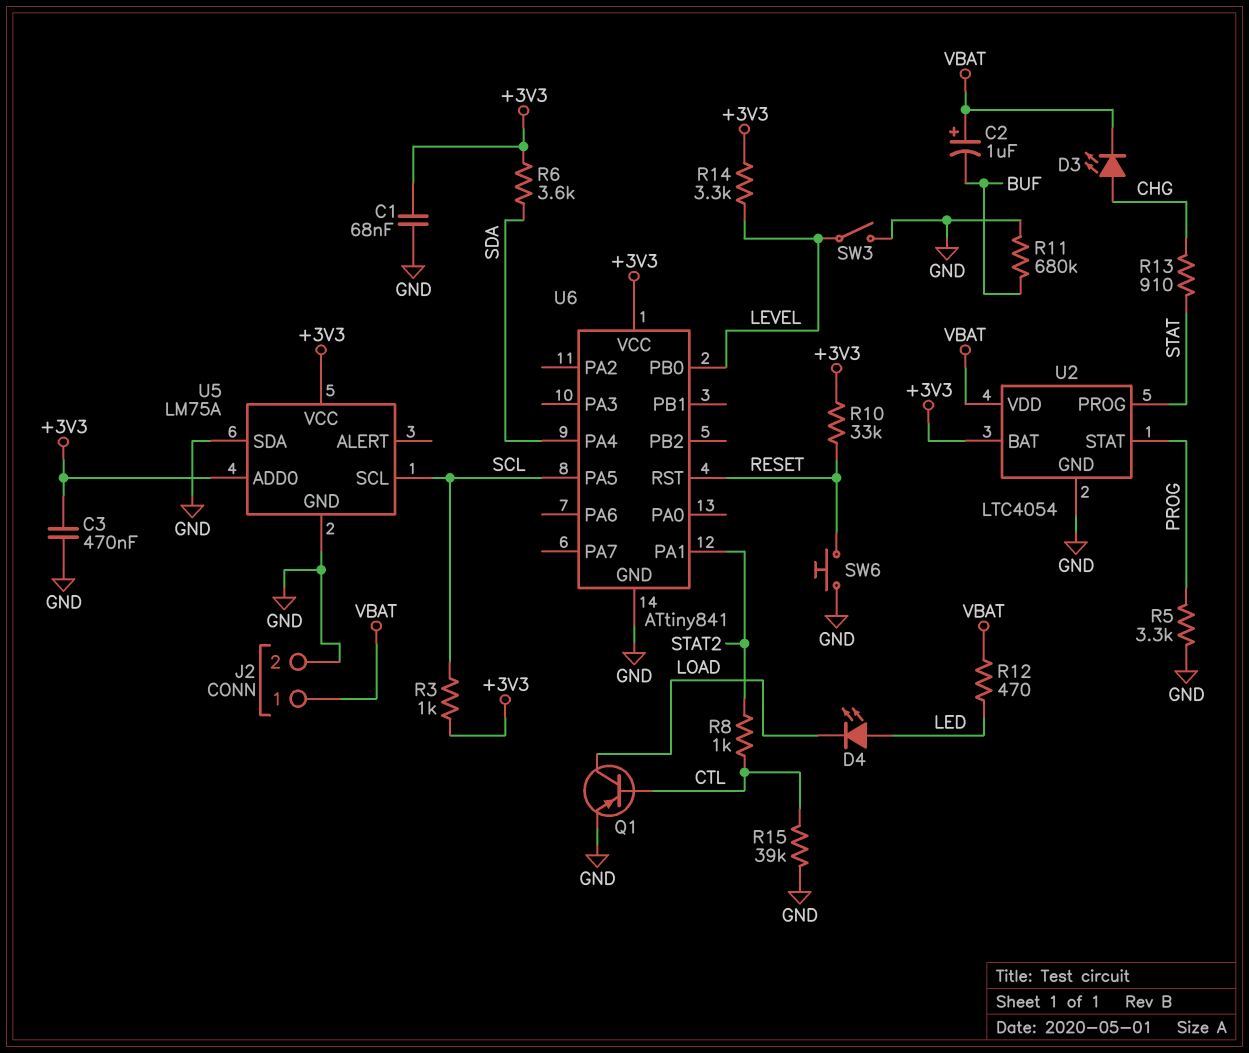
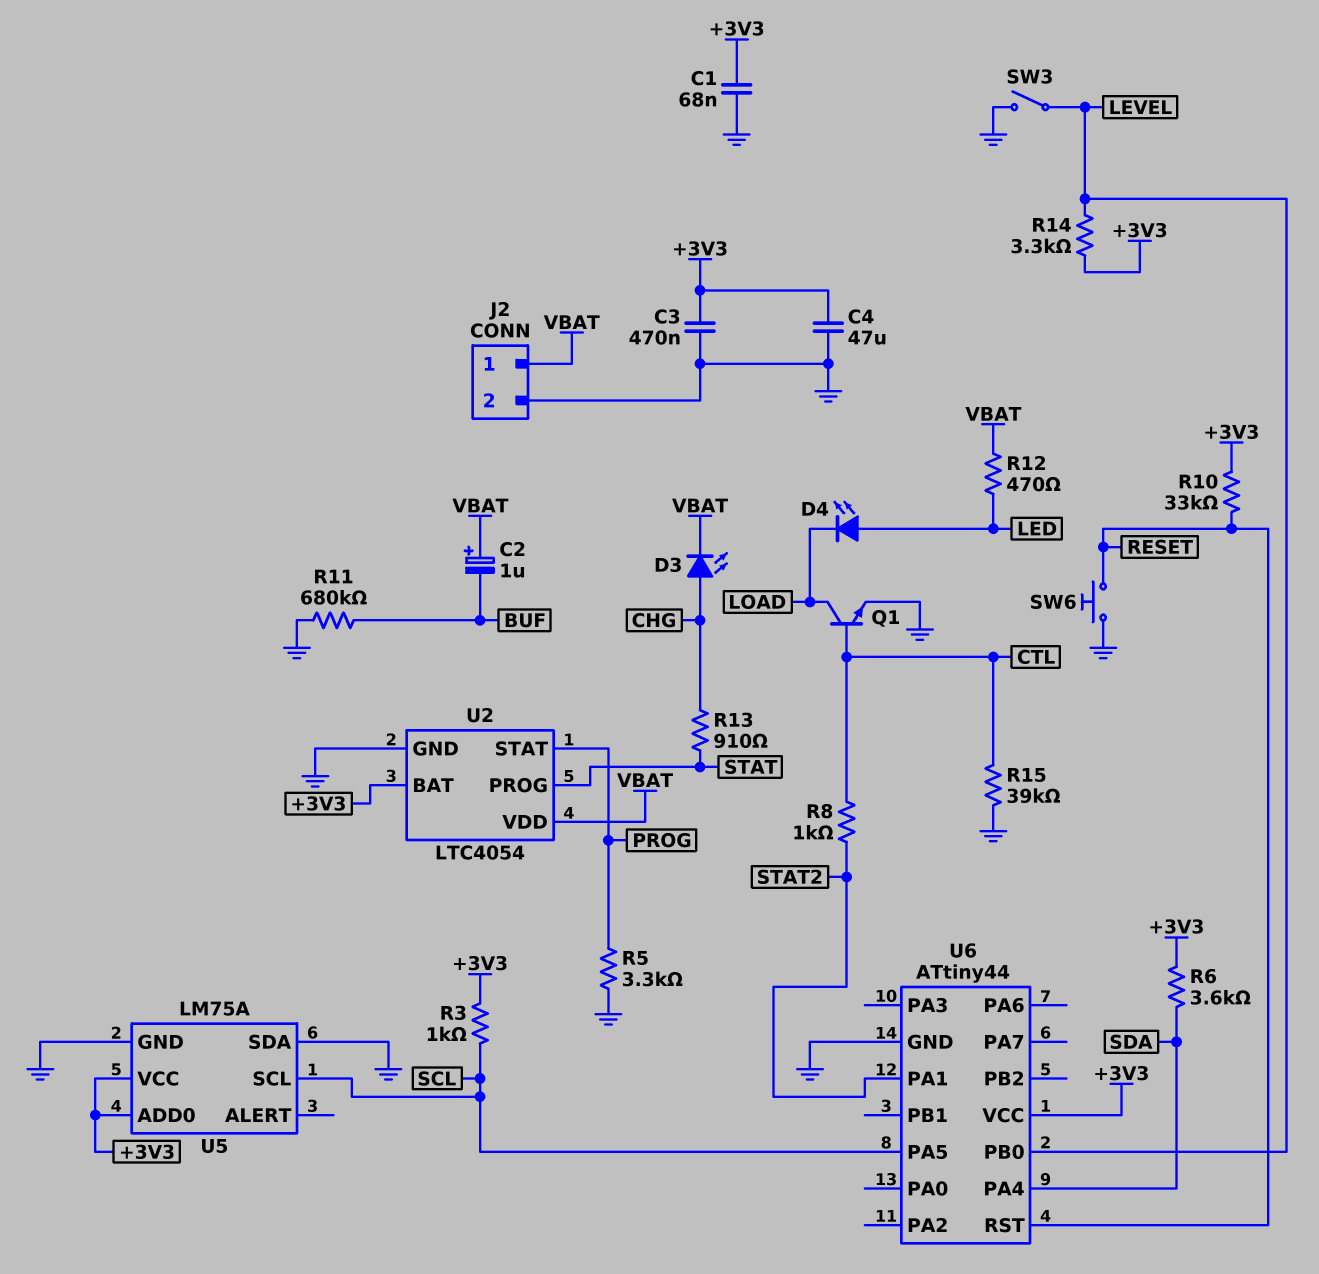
C4: none -> 47uF (+3V3, GND)
Q1: PNP (B CTL, C LOAD, E GND) -> NPN (B CTL, C LOAD, E GND)
U6: ATtiny841 -> ATtiny44

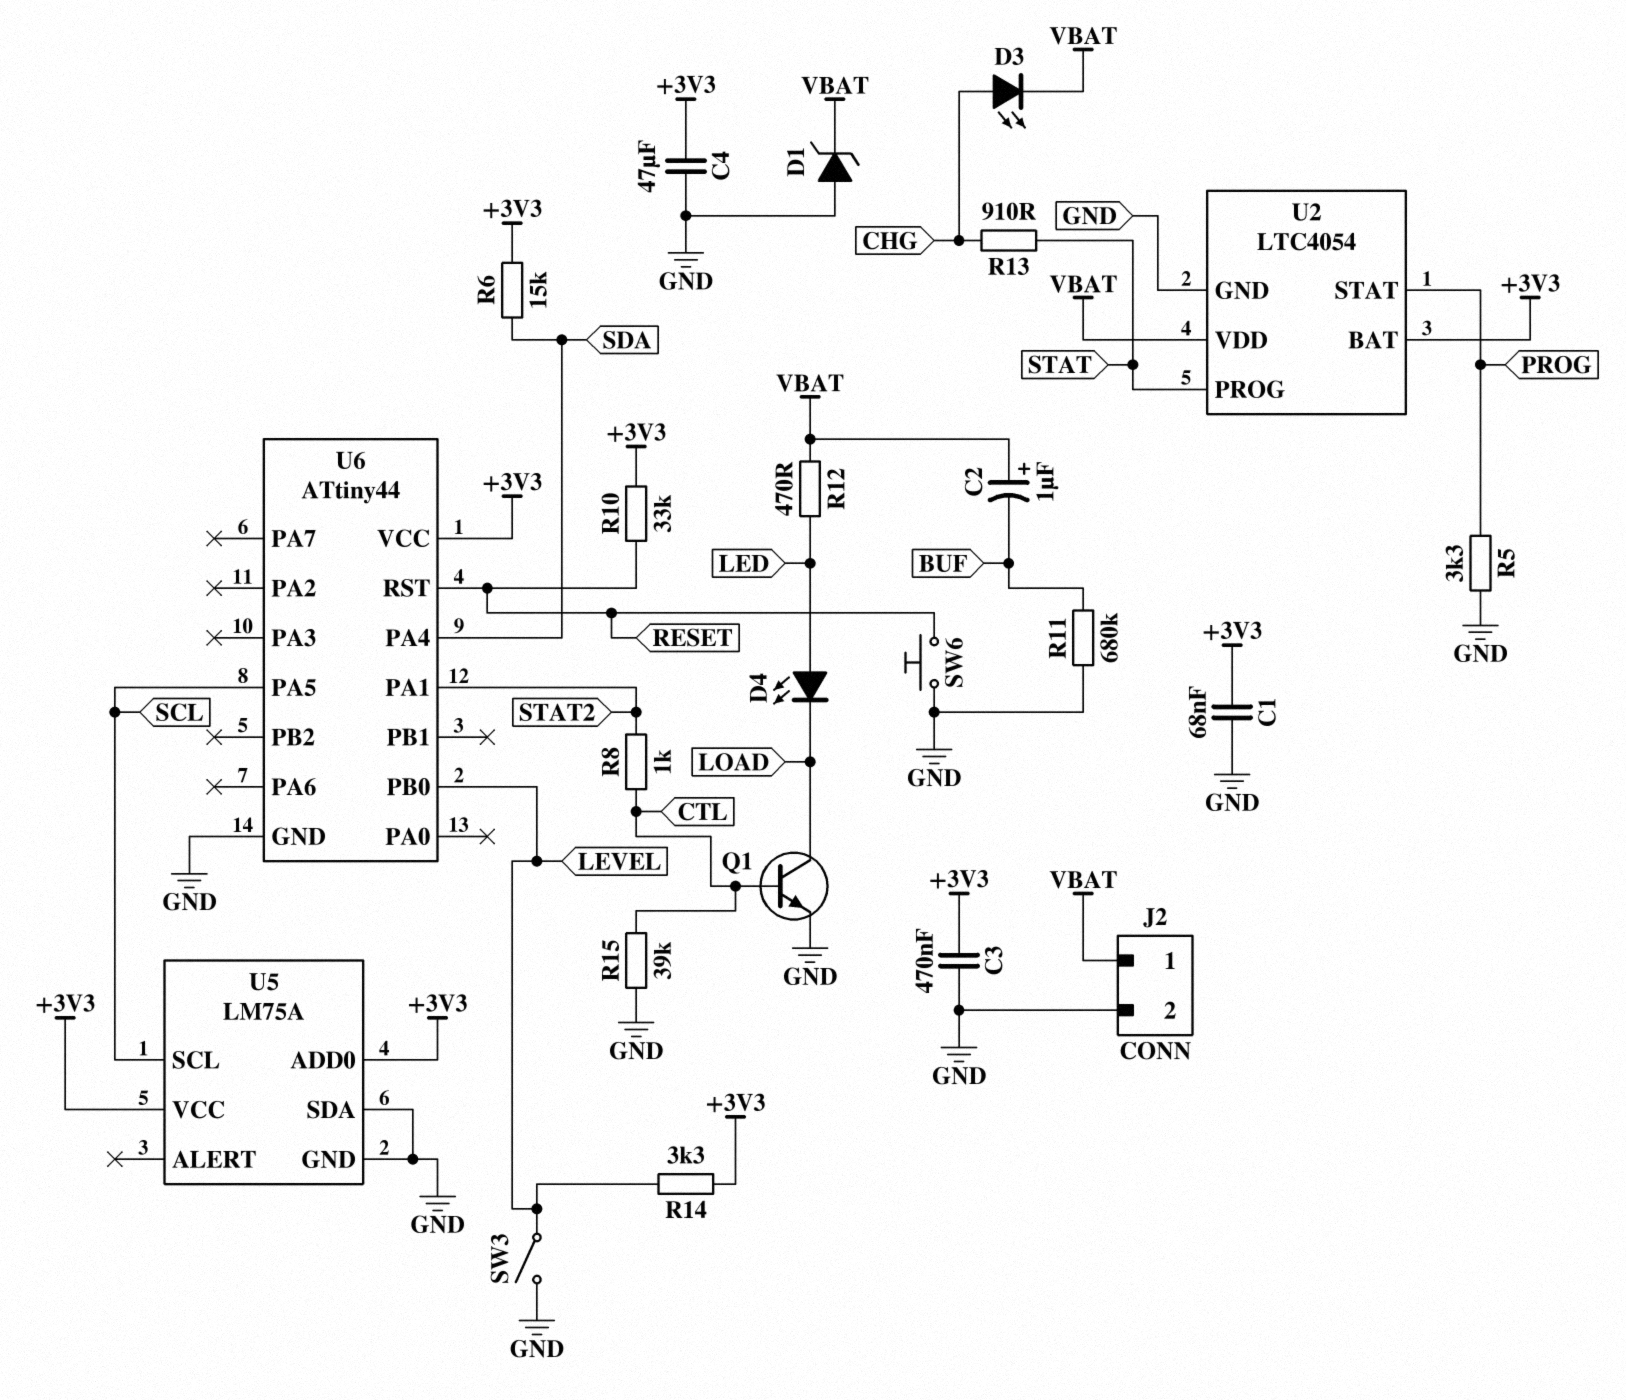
D1: none -> zener (A GND, K VBAT)
R3: 1k (+3V3, SCL) -> none
R6: 3.6k (+3V3, SDA) -> 15k (+3V3, SDA)

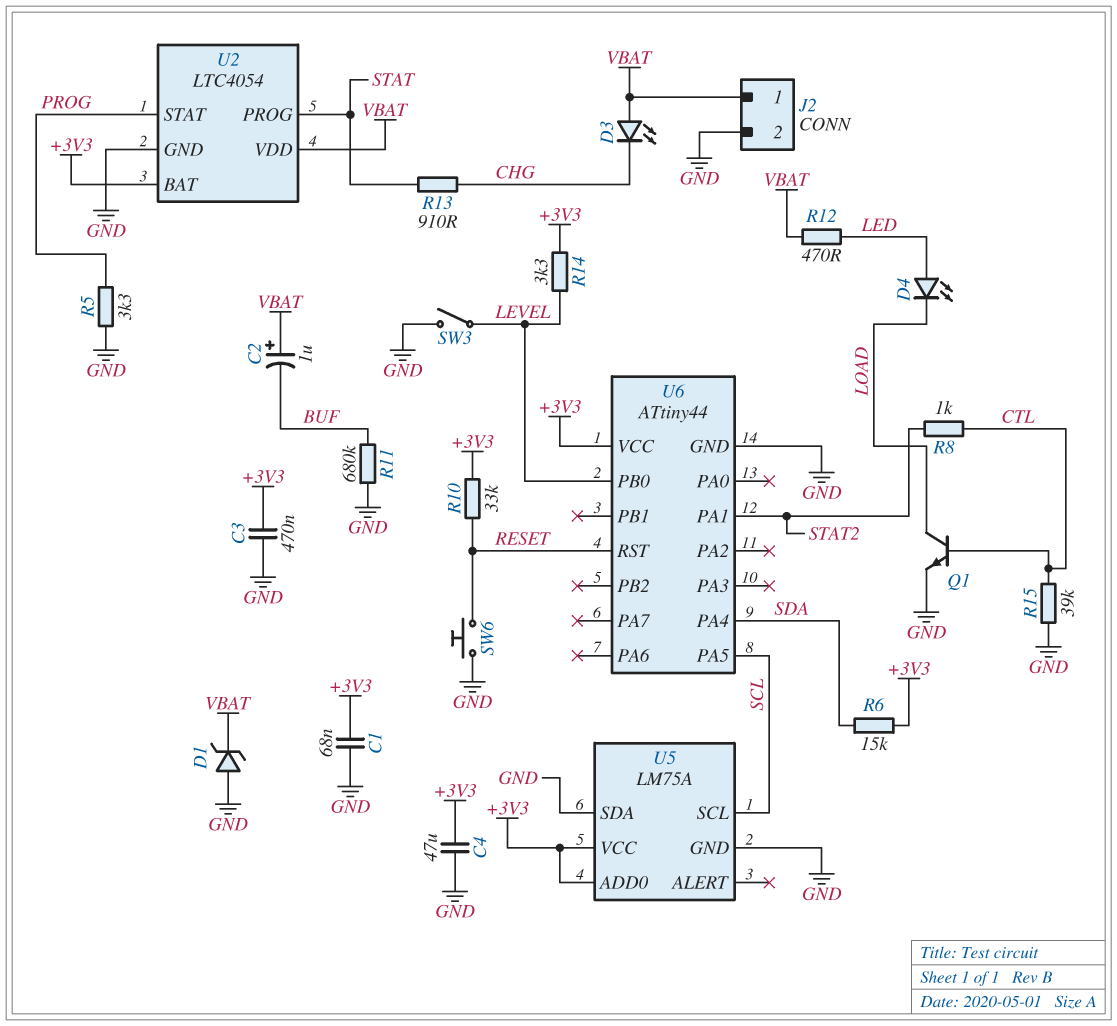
D3: LED (A CHG, K VBAT) -> LED (A VBAT, K CHG)

